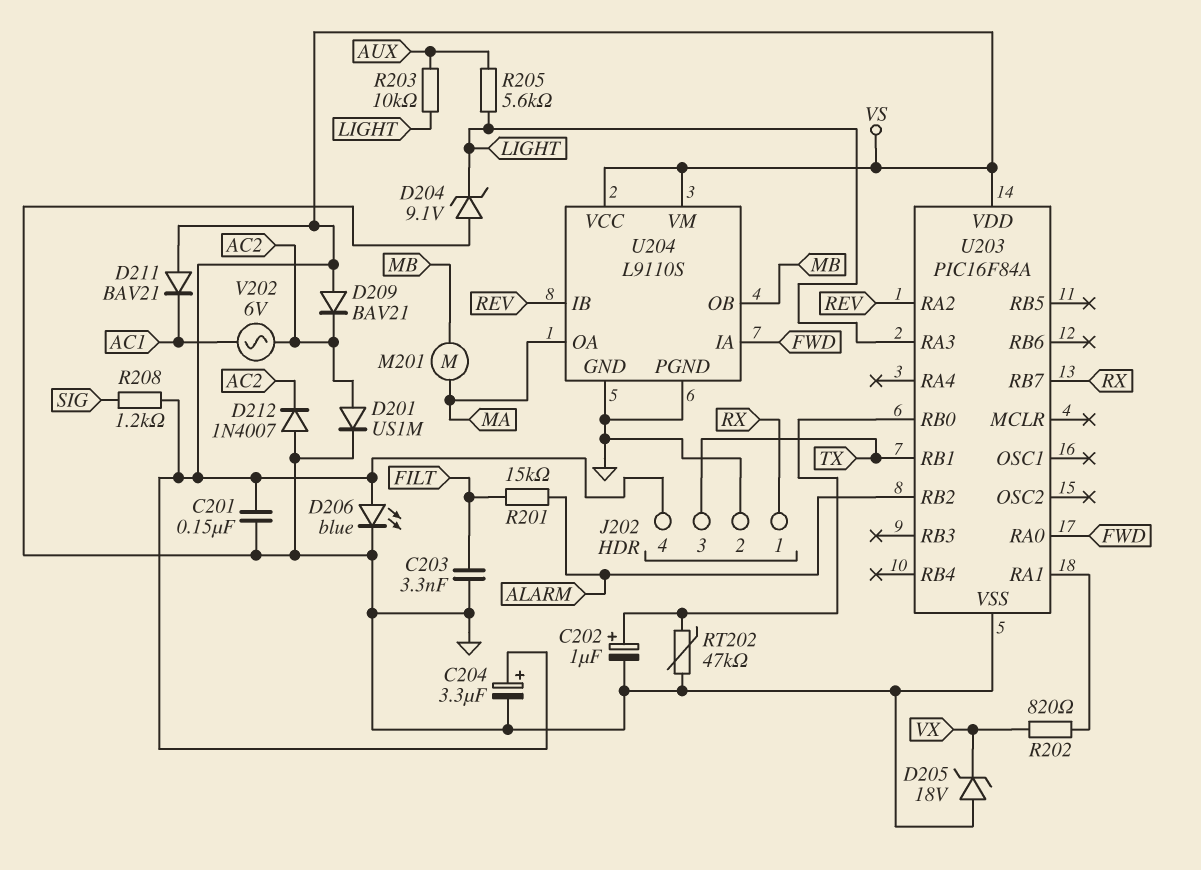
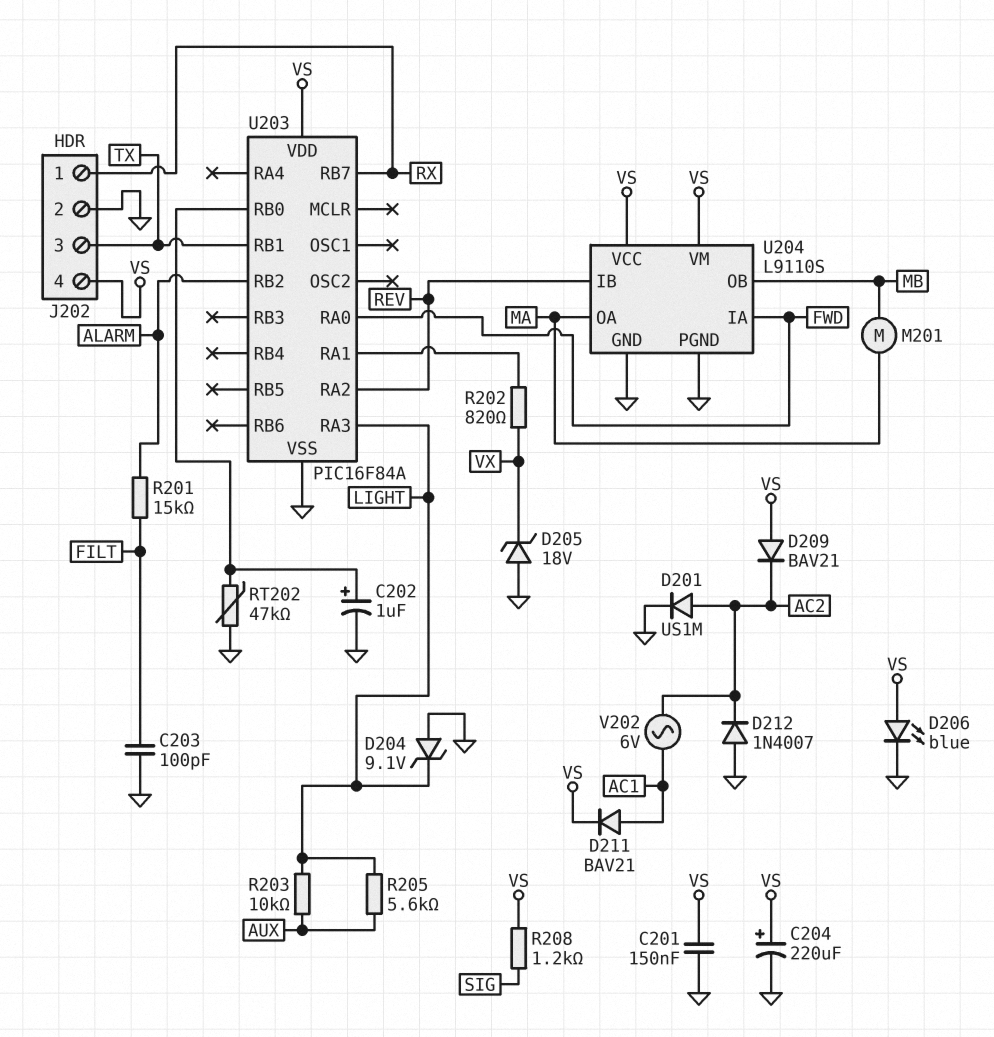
C203: 3.3nF (FILT, GND) -> 100pF (FILT, GND)
C204: 3.3uF (plus VS, minus GND) -> 220uF (plus VS, minus GND)
D211: diode BAV21 (A VS, K AC1) -> diode BAV21 (A AC1, K VS)

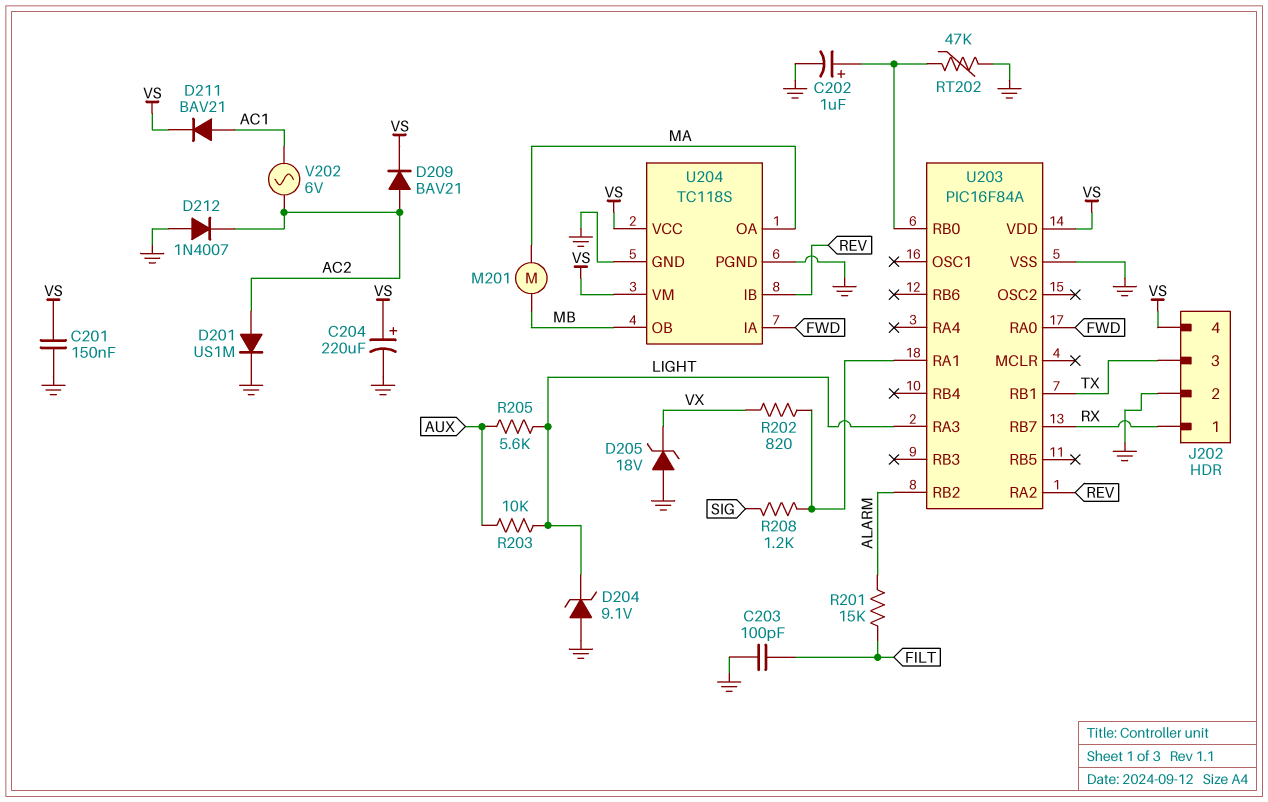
D206: LED blue (A VS, K GND) -> none
D209: diode BAV21 (A VS, K AC2) -> diode BAV21 (A AC2, K VS)
R208: 1.2k (SIG, VS) -> 1.2k (SIG, U203/RA1)
U204: L9110S -> TC118S

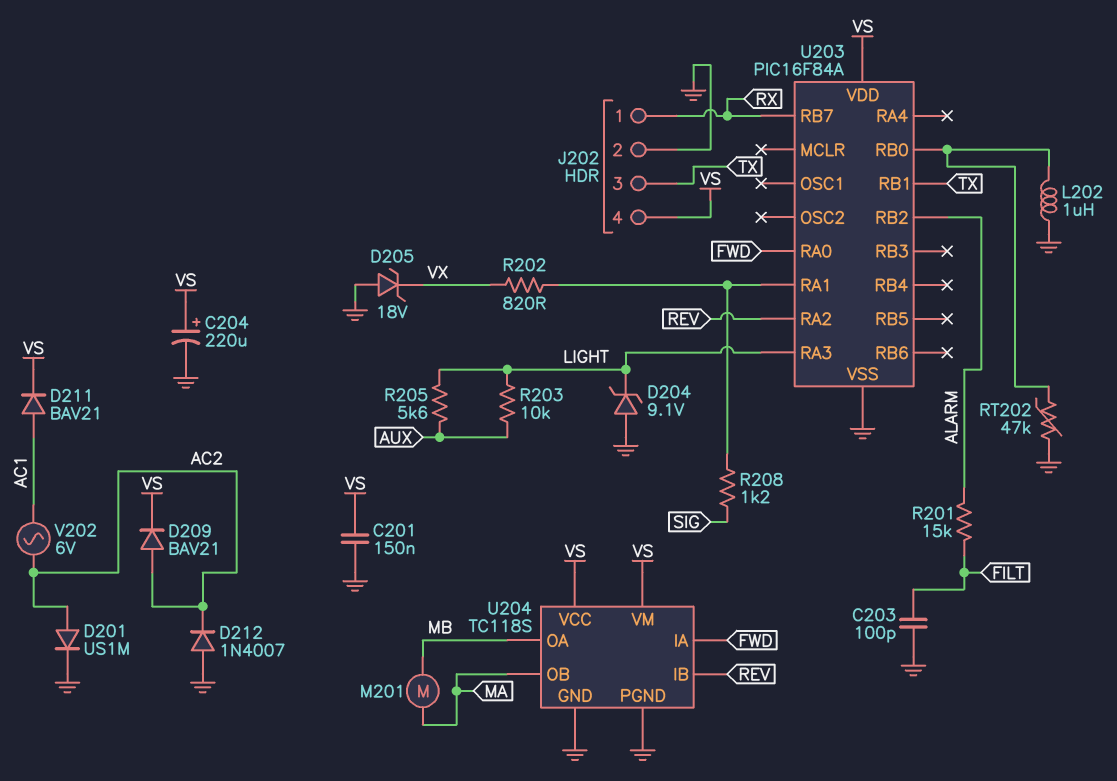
C202: 1uF (plus U203/RB0, minus GND) -> none
L202: none -> 1uH (GND, U203/RB0)
U204 pin OA: MA -> MB
U204 pin OB: MB -> MA

